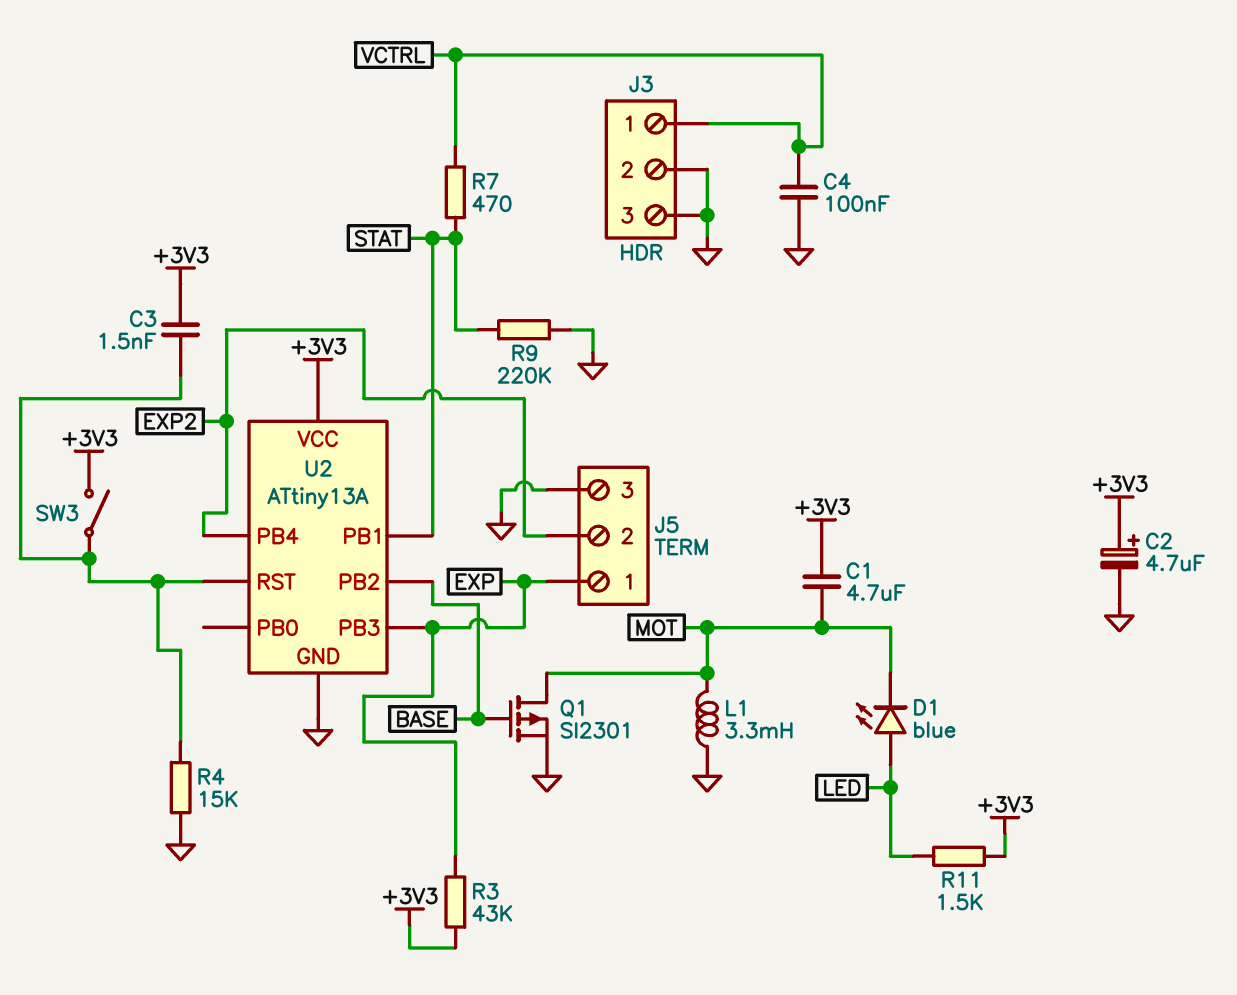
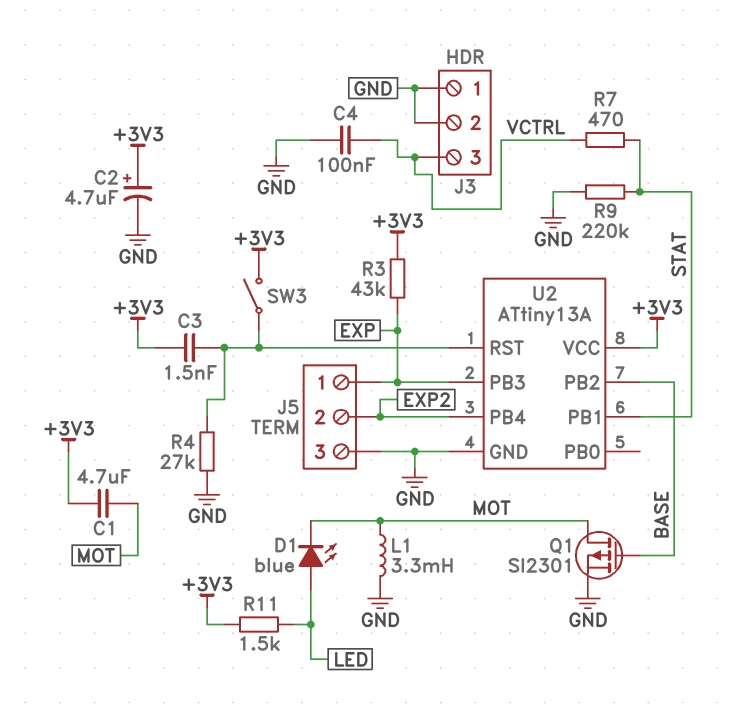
J3 pin 1: VCTRL -> GND
J3 pin 3: GND -> VCTRL
R4: 15k (GND, U2/RST) -> 27k (GND, U2/RST)

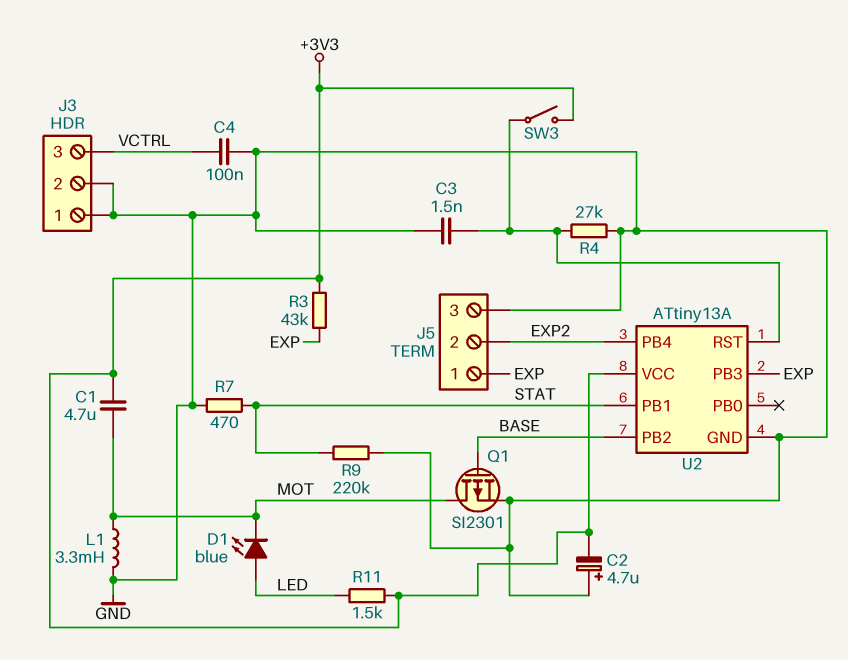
C2: 4.7uF (plus +3V3, minus GND) -> 4.7uF (plus GND, minus +3V3)
C3: 1.5nF (+3V3, U2/RST) -> 1.5nF (GND, U2/RST)
R7: 470 (STAT, VCTRL) -> 470 (GND, STAT)

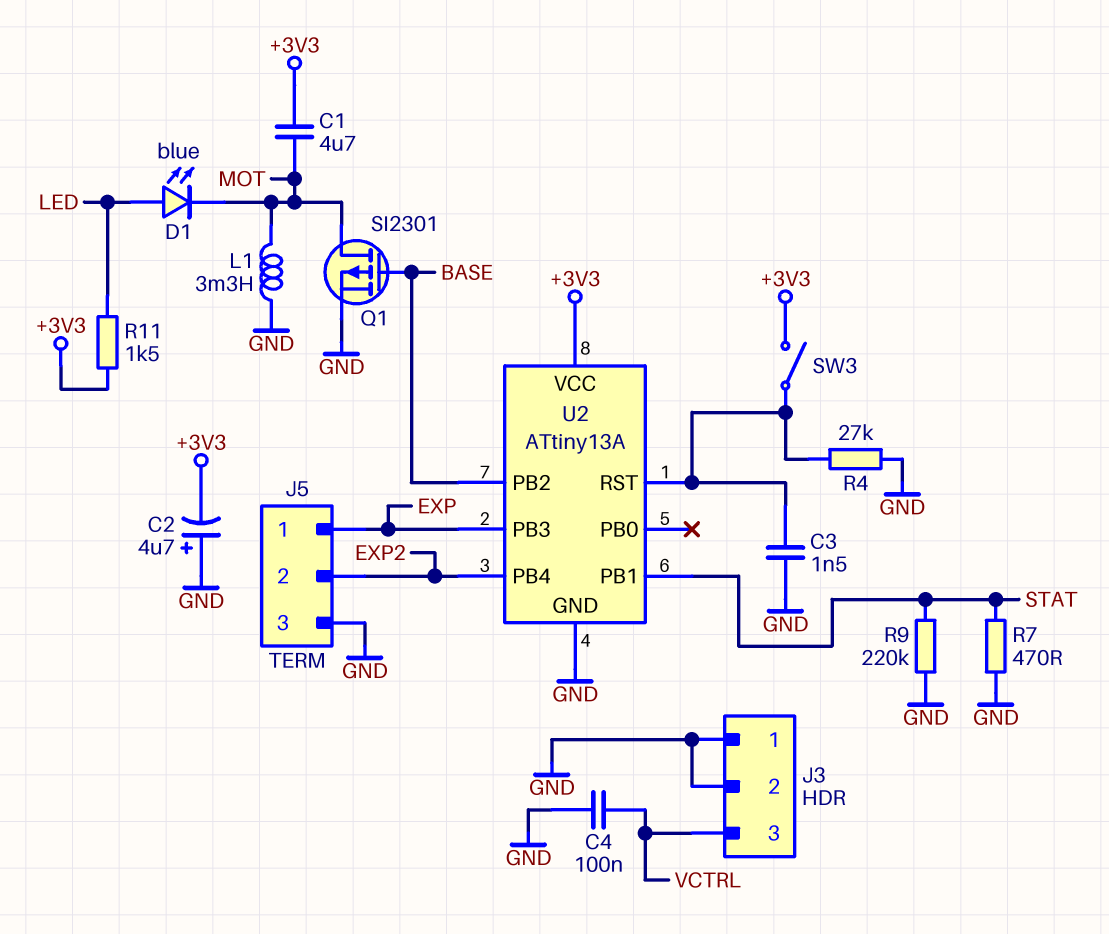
R3: 43k (+3V3, EXP) -> none

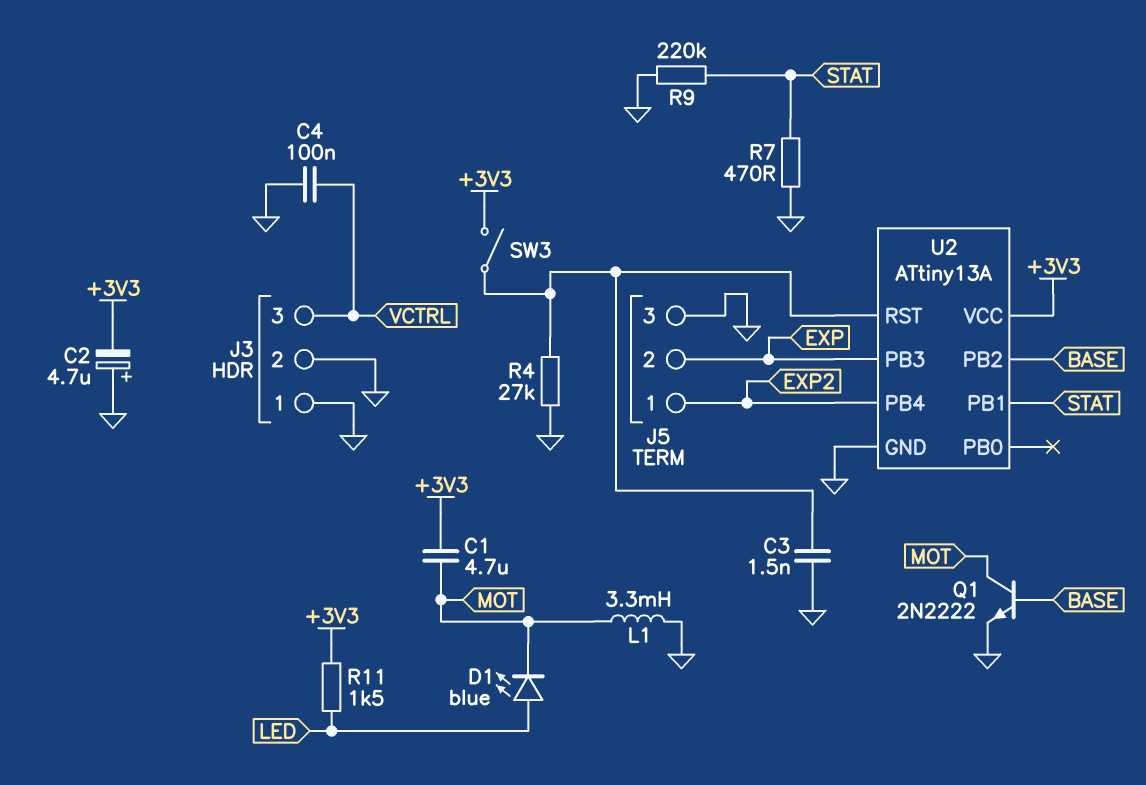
J5 pin 1: EXP -> EXP2
J5 pin 2: EXP2 -> EXP
Q1: PMOS SI2301 (G BASE, D MOT, S GND) -> NPN 2N2222 (B BASE, C MOT, E GND)

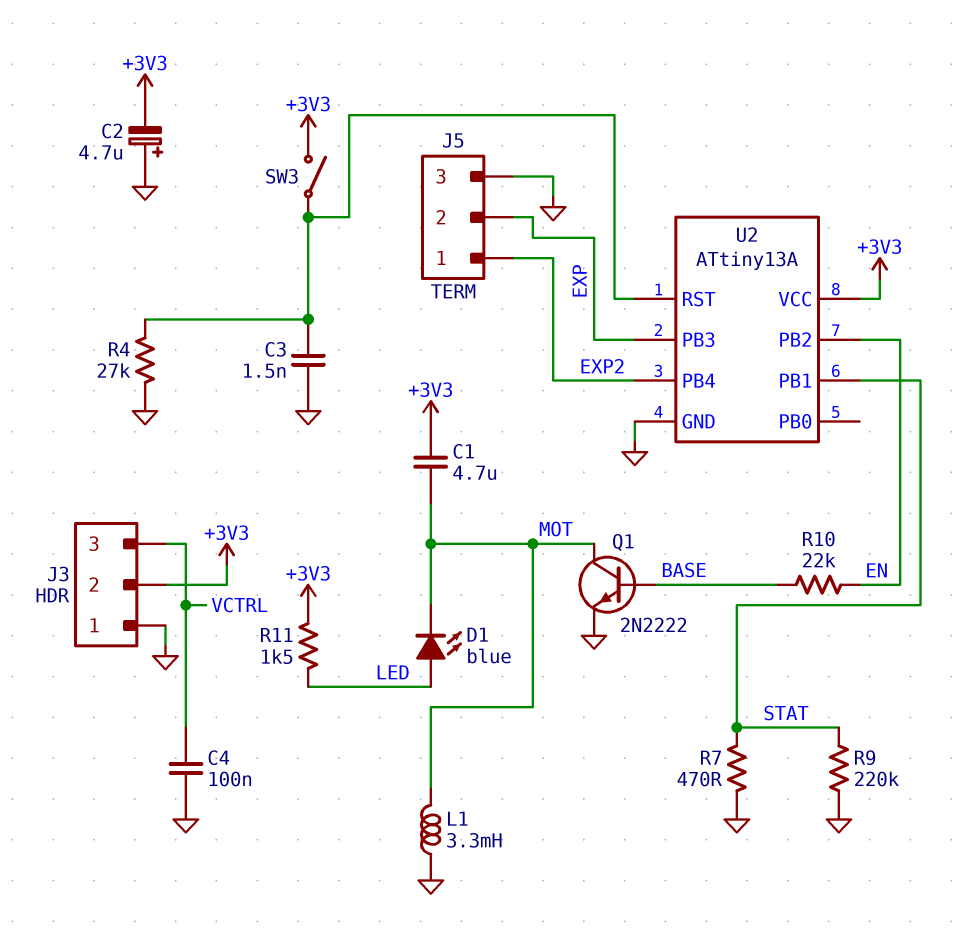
J3 pin 2: GND -> +3V3
R10: none -> 22k (BASE, EN)
U2 pin PB2: BASE -> EN

